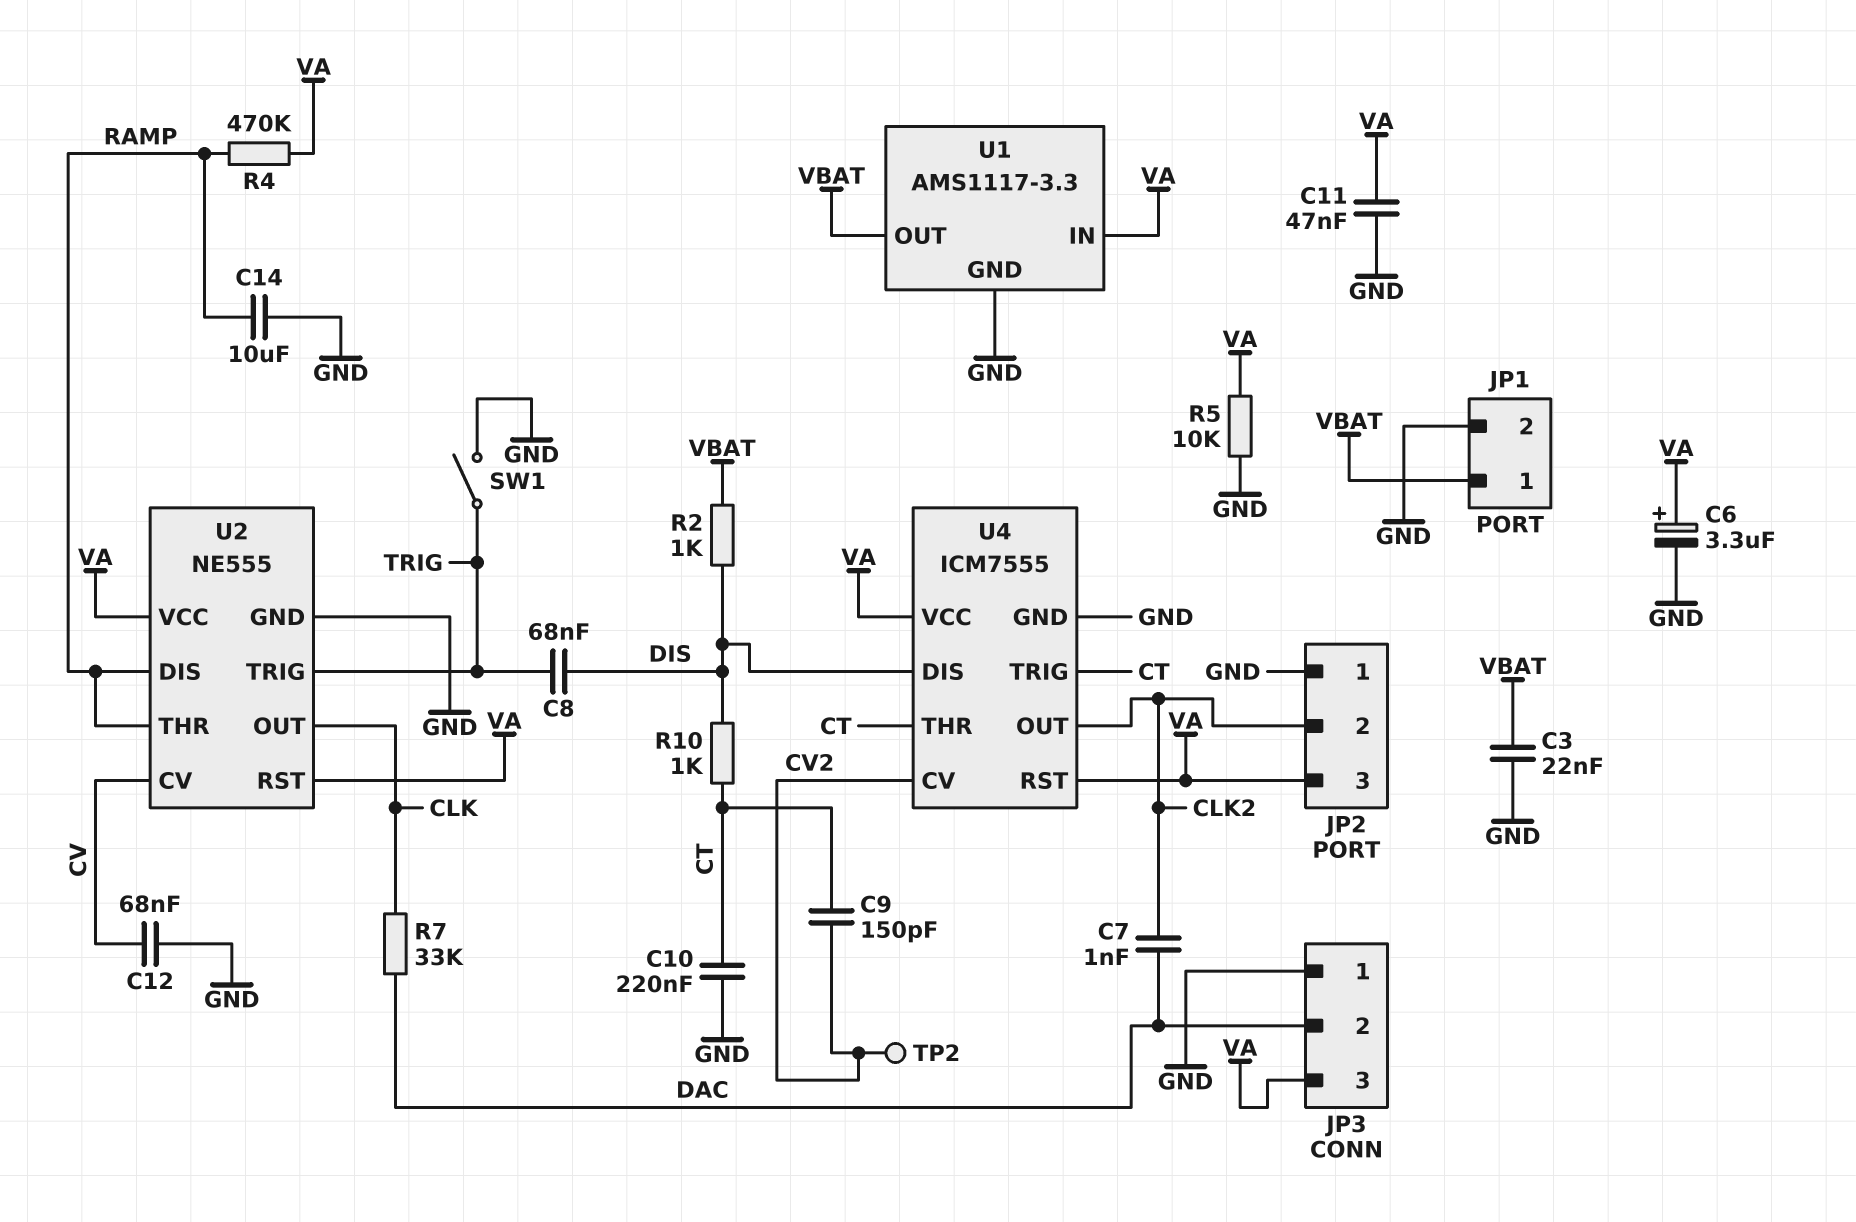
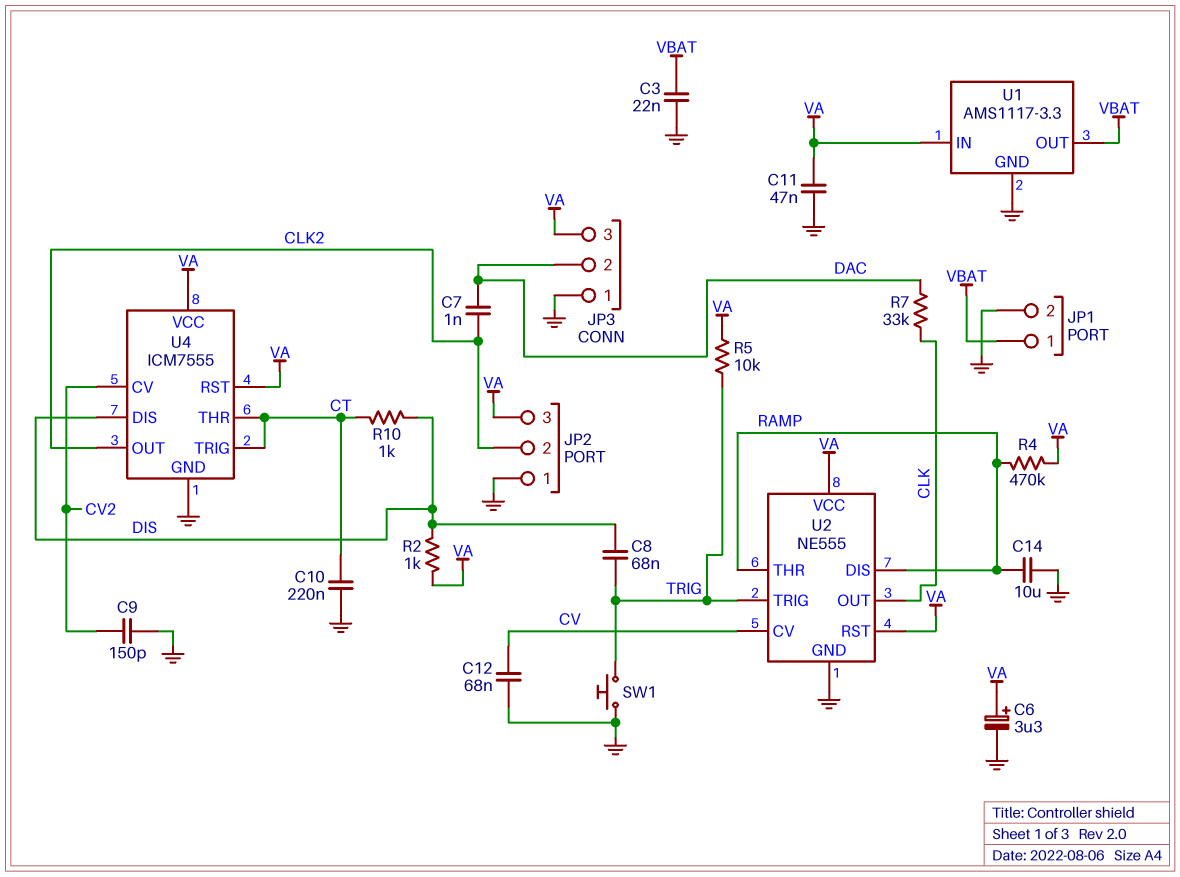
C9: 150pF (CT, CV2) -> 150pF (CV2, GND)
R2: 1k (DIS, VBAT) -> 1k (DIS, VA)
R5: 10k (GND, VA) -> 10k (TRIG, VA)
SW1: switch (GND, TRIG) -> button (GND, TRIG)
TP2: test point (CV2) -> none

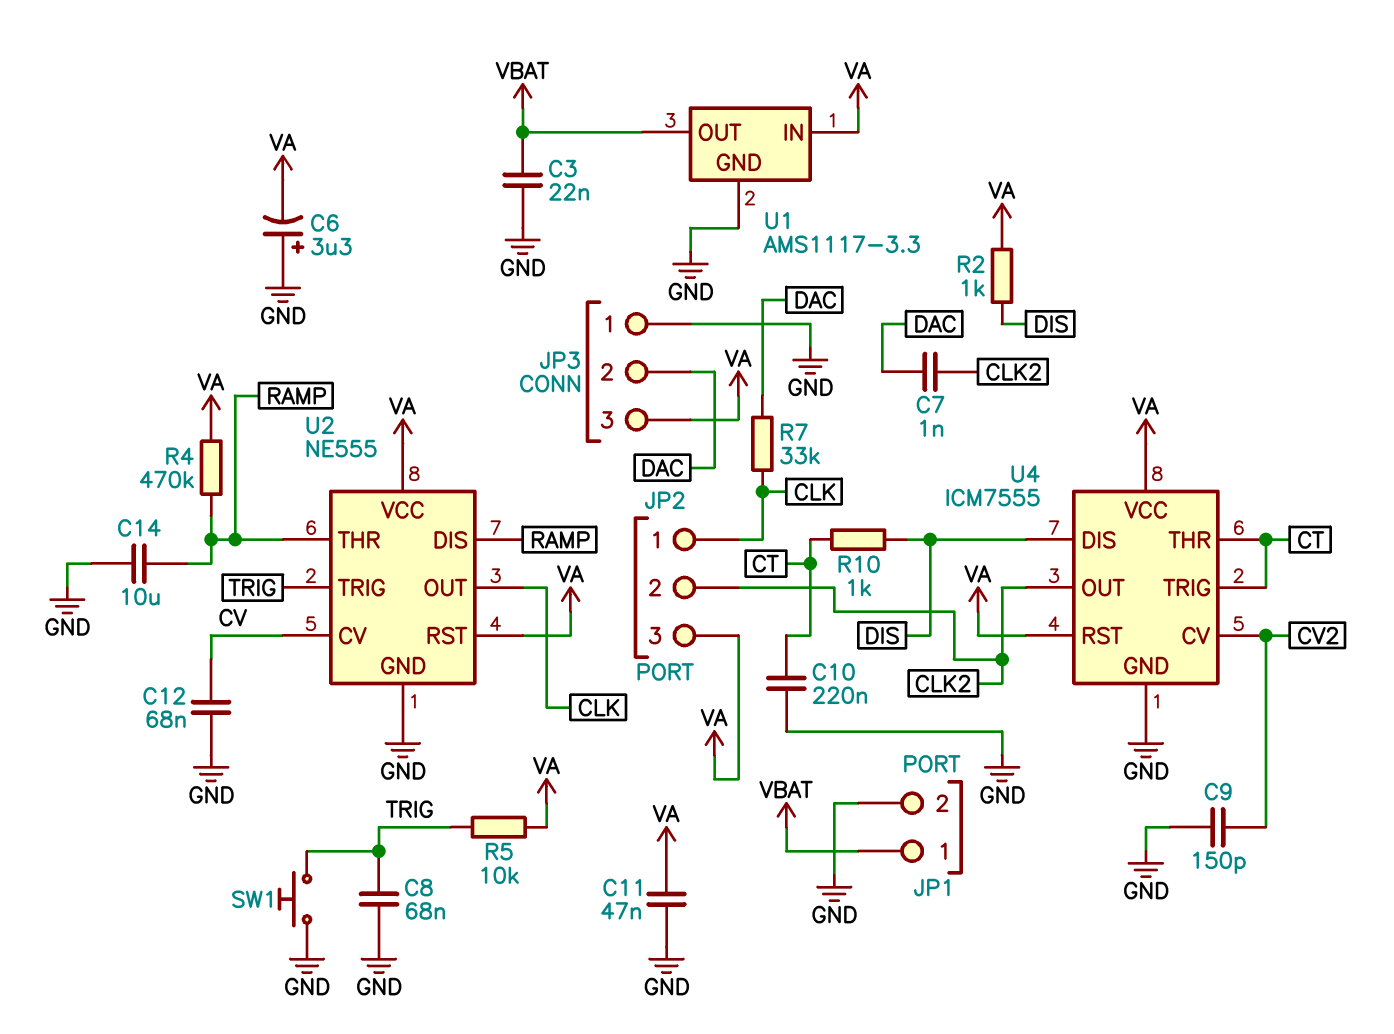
C6: 3.3uF (plus VA, minus GND) -> 3.3uF (plus GND, minus VA)
C8: 68nF (DIS, TRIG) -> 68nF (GND, TRIG)
JP2 pin 1: GND -> CLK

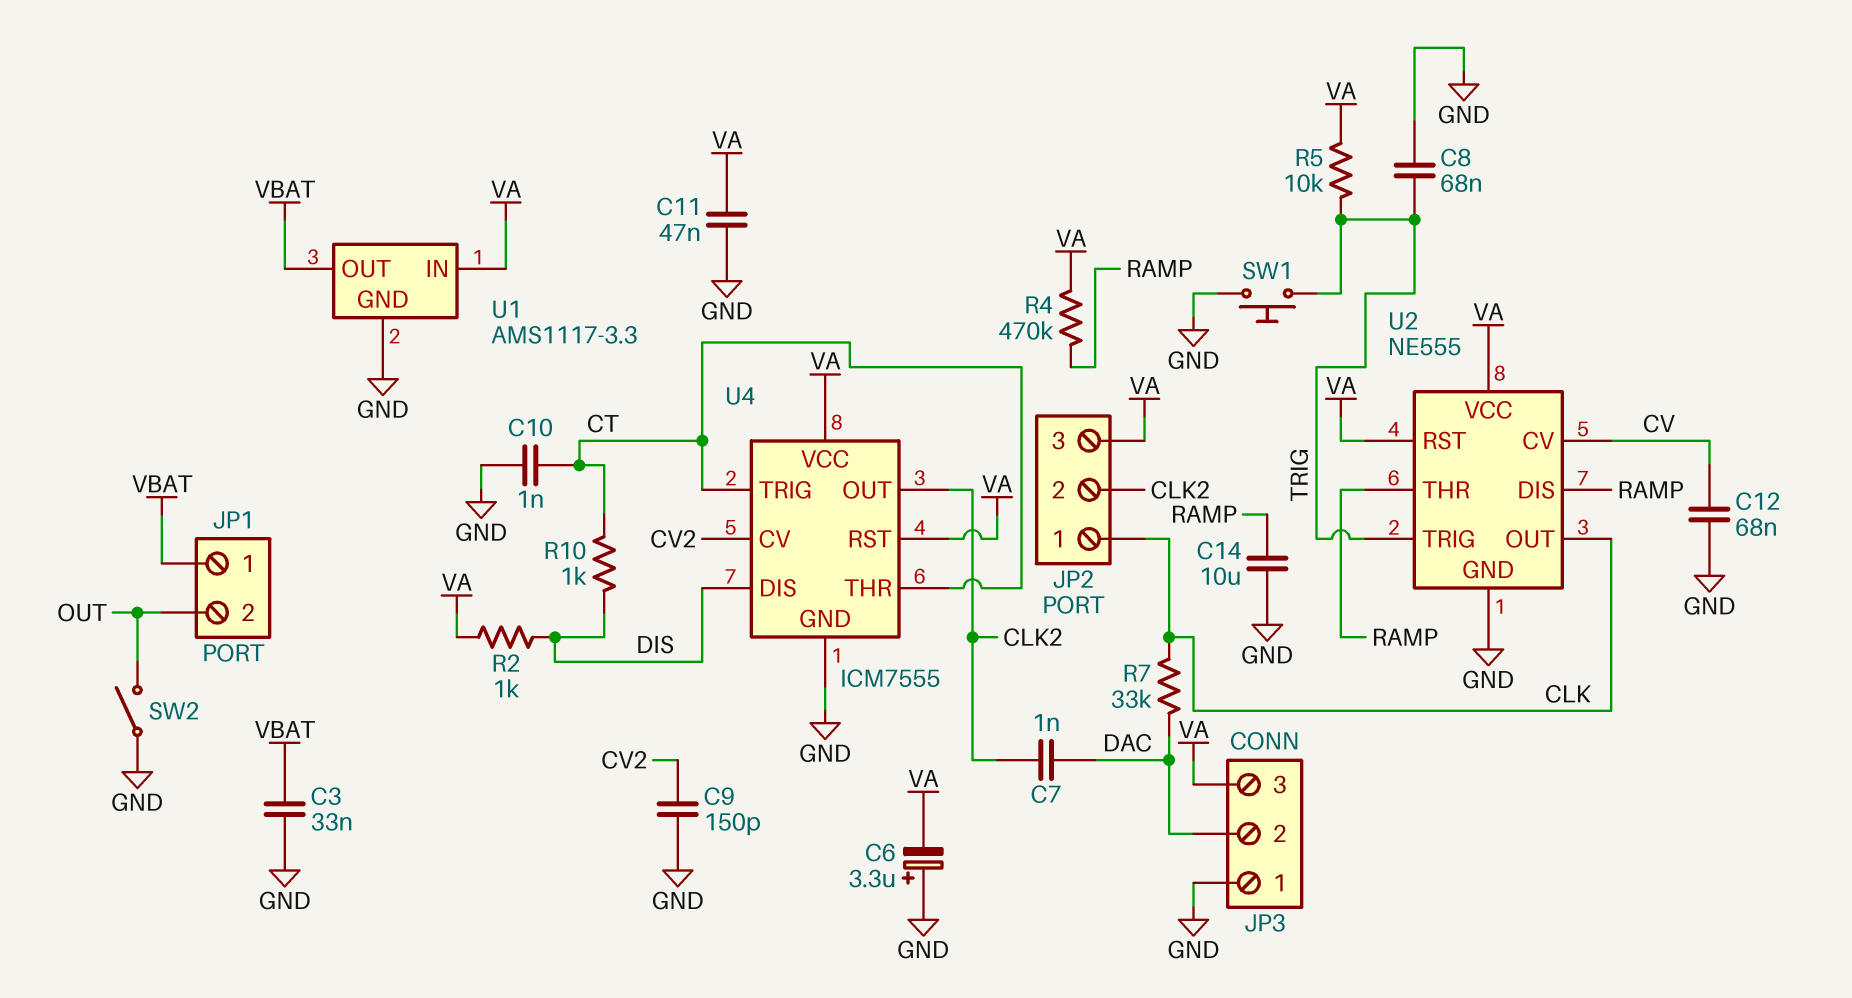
C3: 22nF (GND, VBAT) -> 33nF (GND, VBAT)
C10: 220nF (CT, GND) -> 1nF (CT, GND)
JP1 pin 2: GND -> OUT
SW2: none -> switch (GND, OUT)

